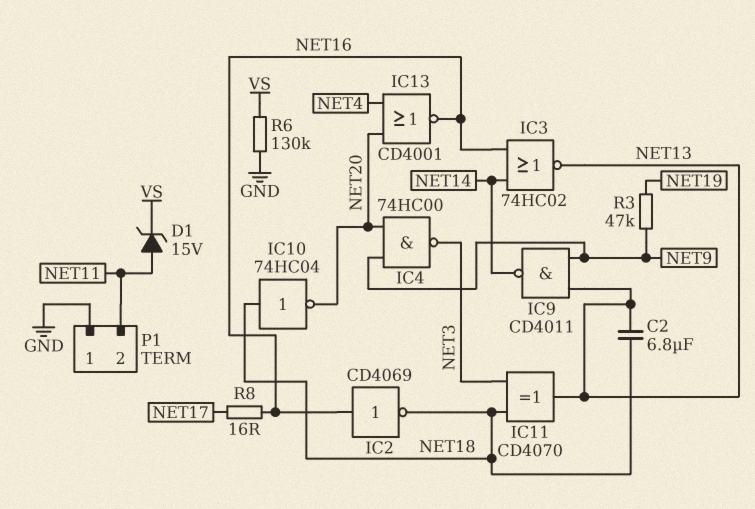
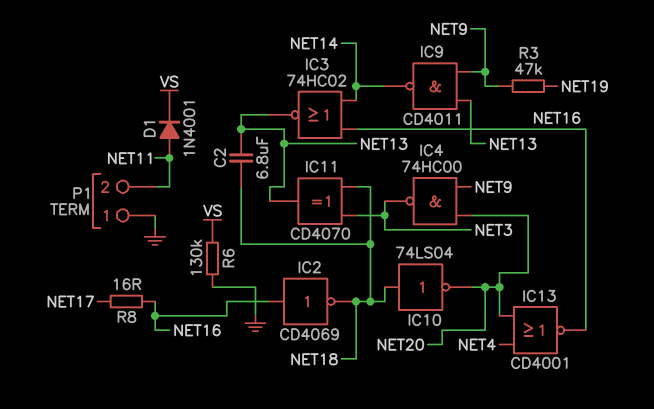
D1: zener 15V (A NET11, K VS) -> diode 1N4001 (A NET11, K VS)
IC10: NOT 74HC04 (in NET18, out NET20) -> NOT 74LS04 (in NET18, out NET20)

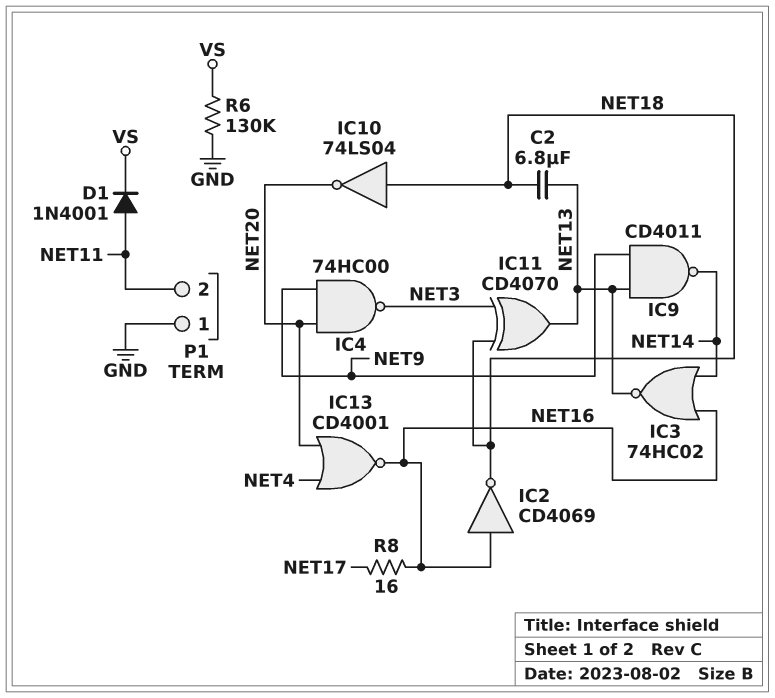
R3: 47k (NET9, NET19) -> none

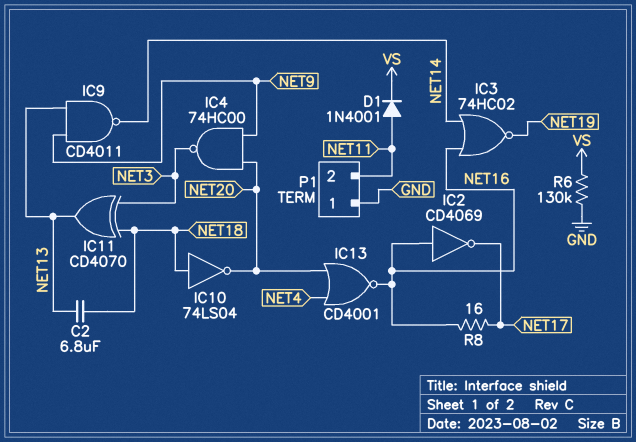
IC2: NOT CD4069 (in NET16, out NET18) -> NOT CD4069 (in NET16, out NET17)
IC3: NOR 74HC02 (in NET14, in NET16, out NET13) -> NOR 74HC02 (in NET14, in NET16, out NET19)

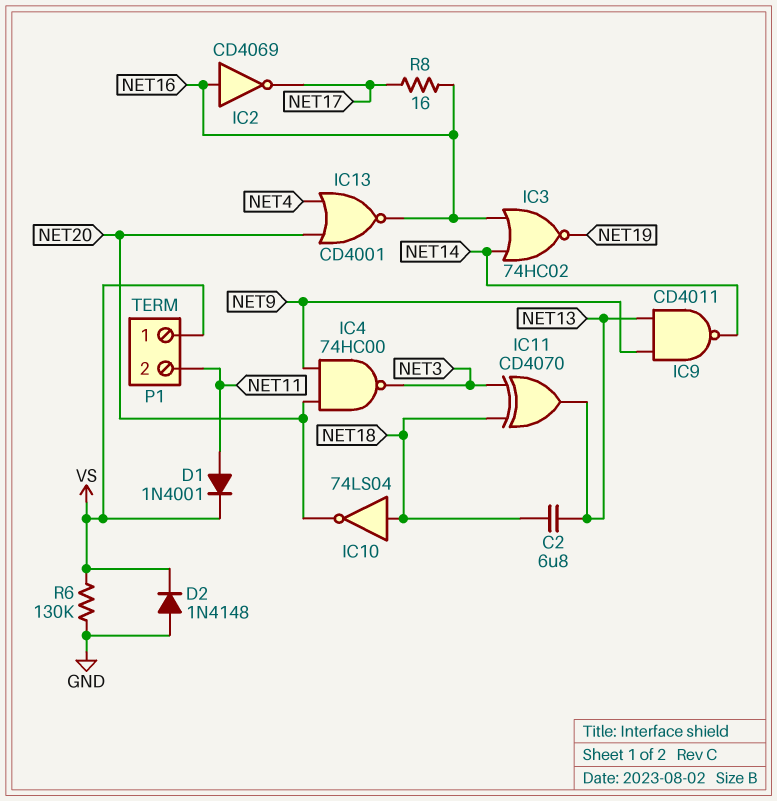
D2: none -> diode 1N4148 (A GND, K VS)
P1 pin 1: GND -> VS

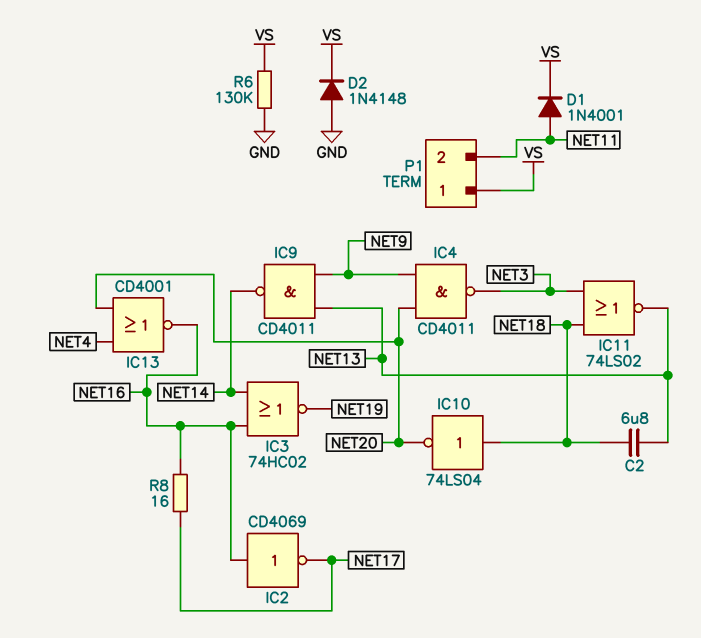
IC4: NAND 74HC00 (in NET9, in NET20, out NET3) -> NAND CD4011 (in NET9, in NET20, out NET3)
IC11: XOR CD4070 (in NET3, in NET18, out NET13) -> NOR 74LS02 (in NET3, in NET18, out NET13)

